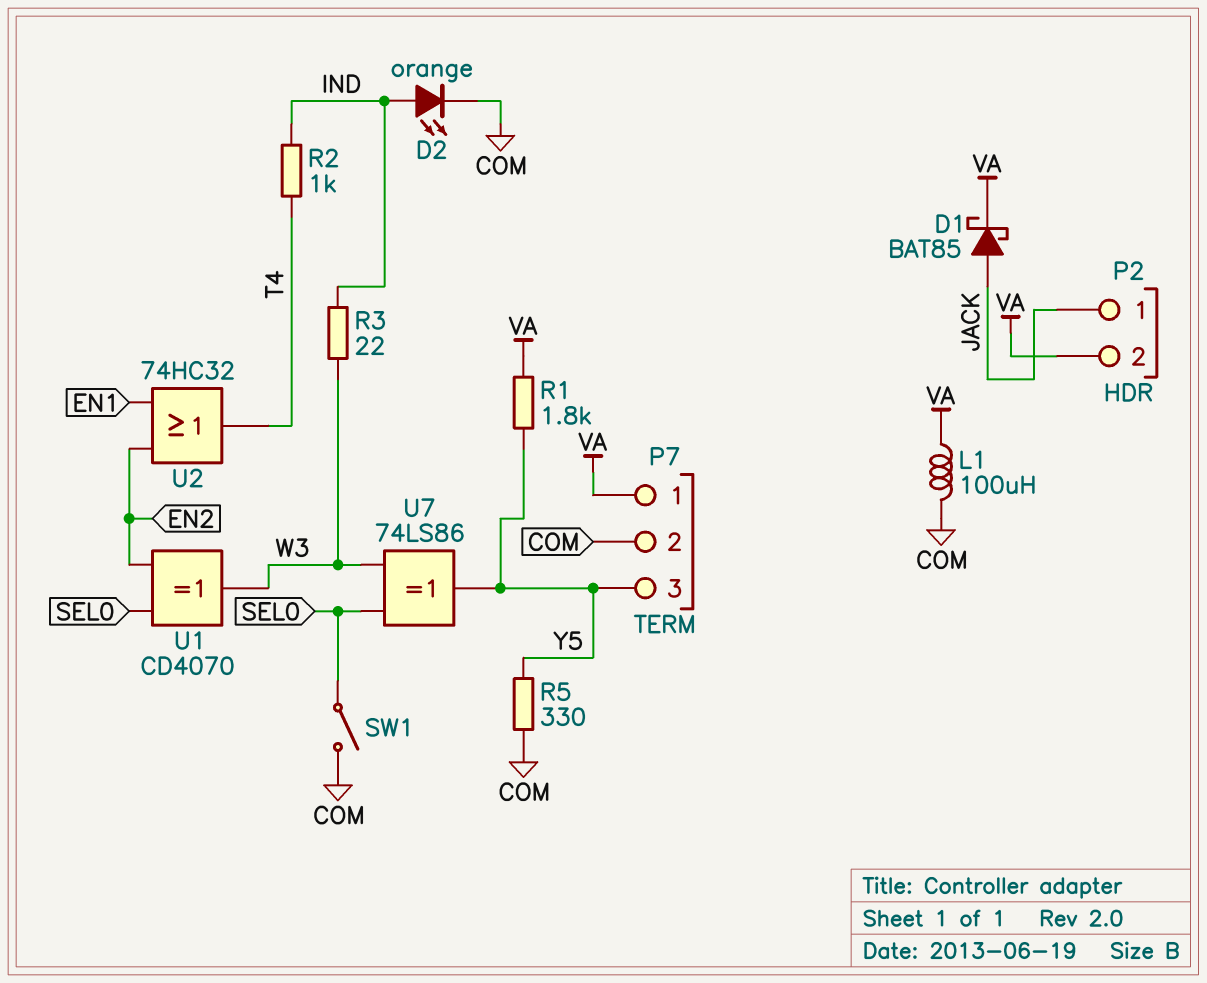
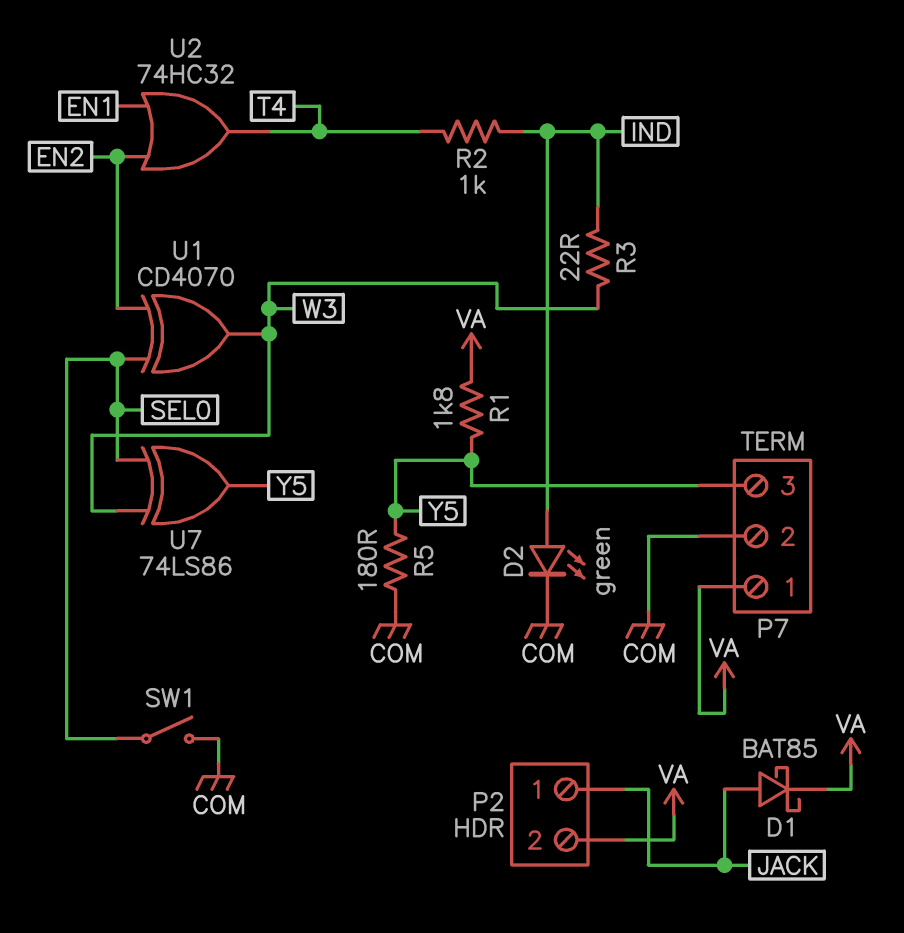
D2: LED orange (A IND, K COM) -> LED green (A IND, K COM)
L1: 100uH (COM, VA) -> none
R5: 330 (COM, Y5) -> 180 (COM, Y5)

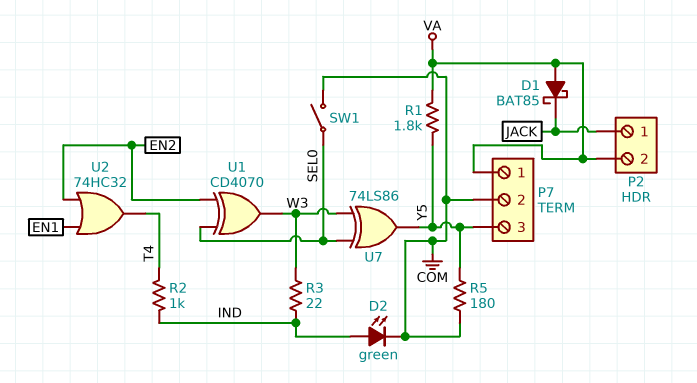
D1: schottky BAT85 (A JACK, K VA) -> schottky BAT85 (A VA, K JACK)

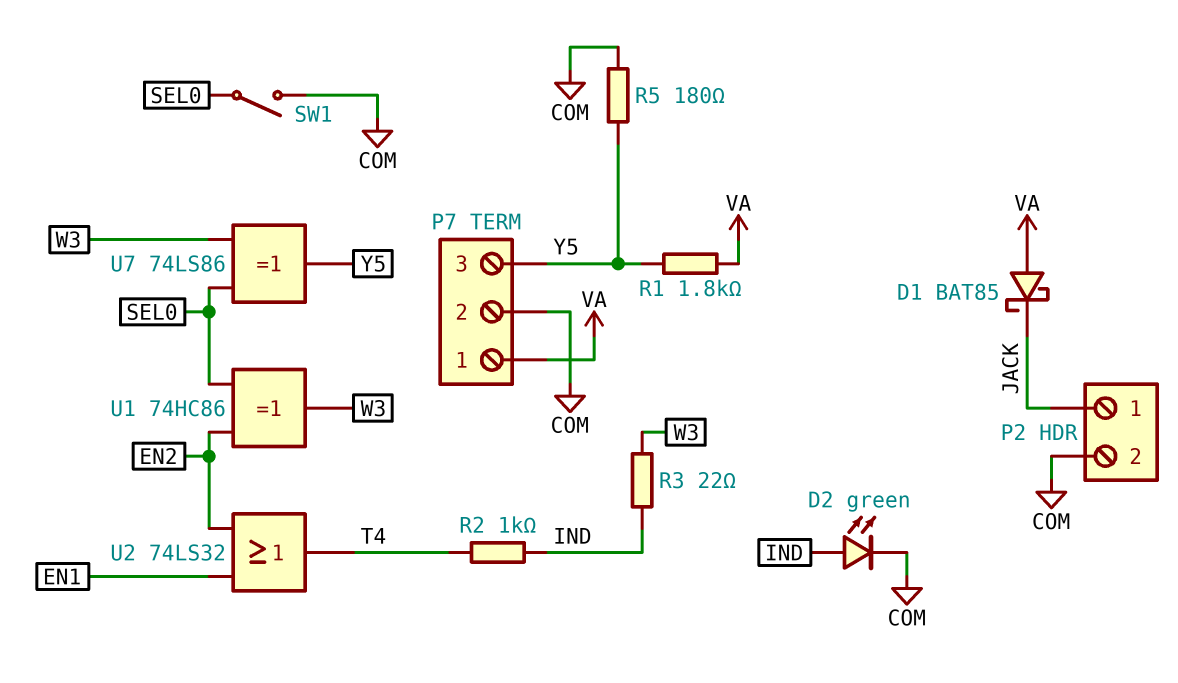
P2 pin 2: VA -> COM
U1: XOR CD4070 (in EN2, in SEL0, out W3) -> XOR 74HC86 (in EN2, in SEL0, out W3)
U2: OR 74HC32 (in EN1, in EN2, out T4) -> OR 74LS32 (in EN1, in EN2, out T4)

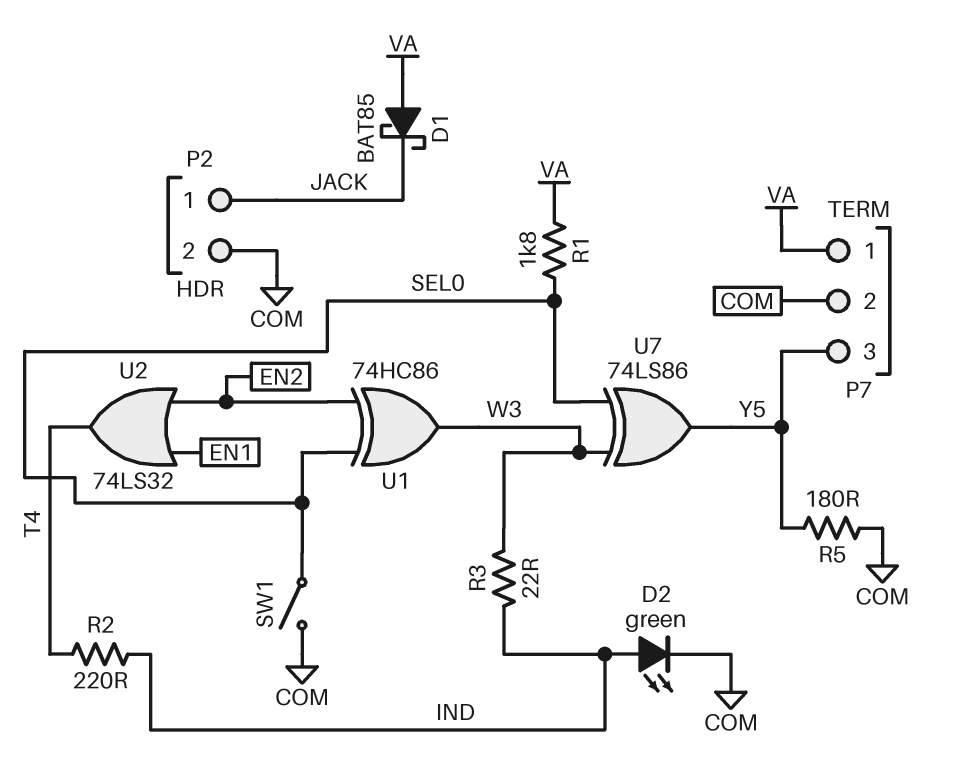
R1: 1.8k (VA, Y5) -> 1.8k (SEL0, VA)
R2: 1k (IND, T4) -> 220 (IND, T4)

